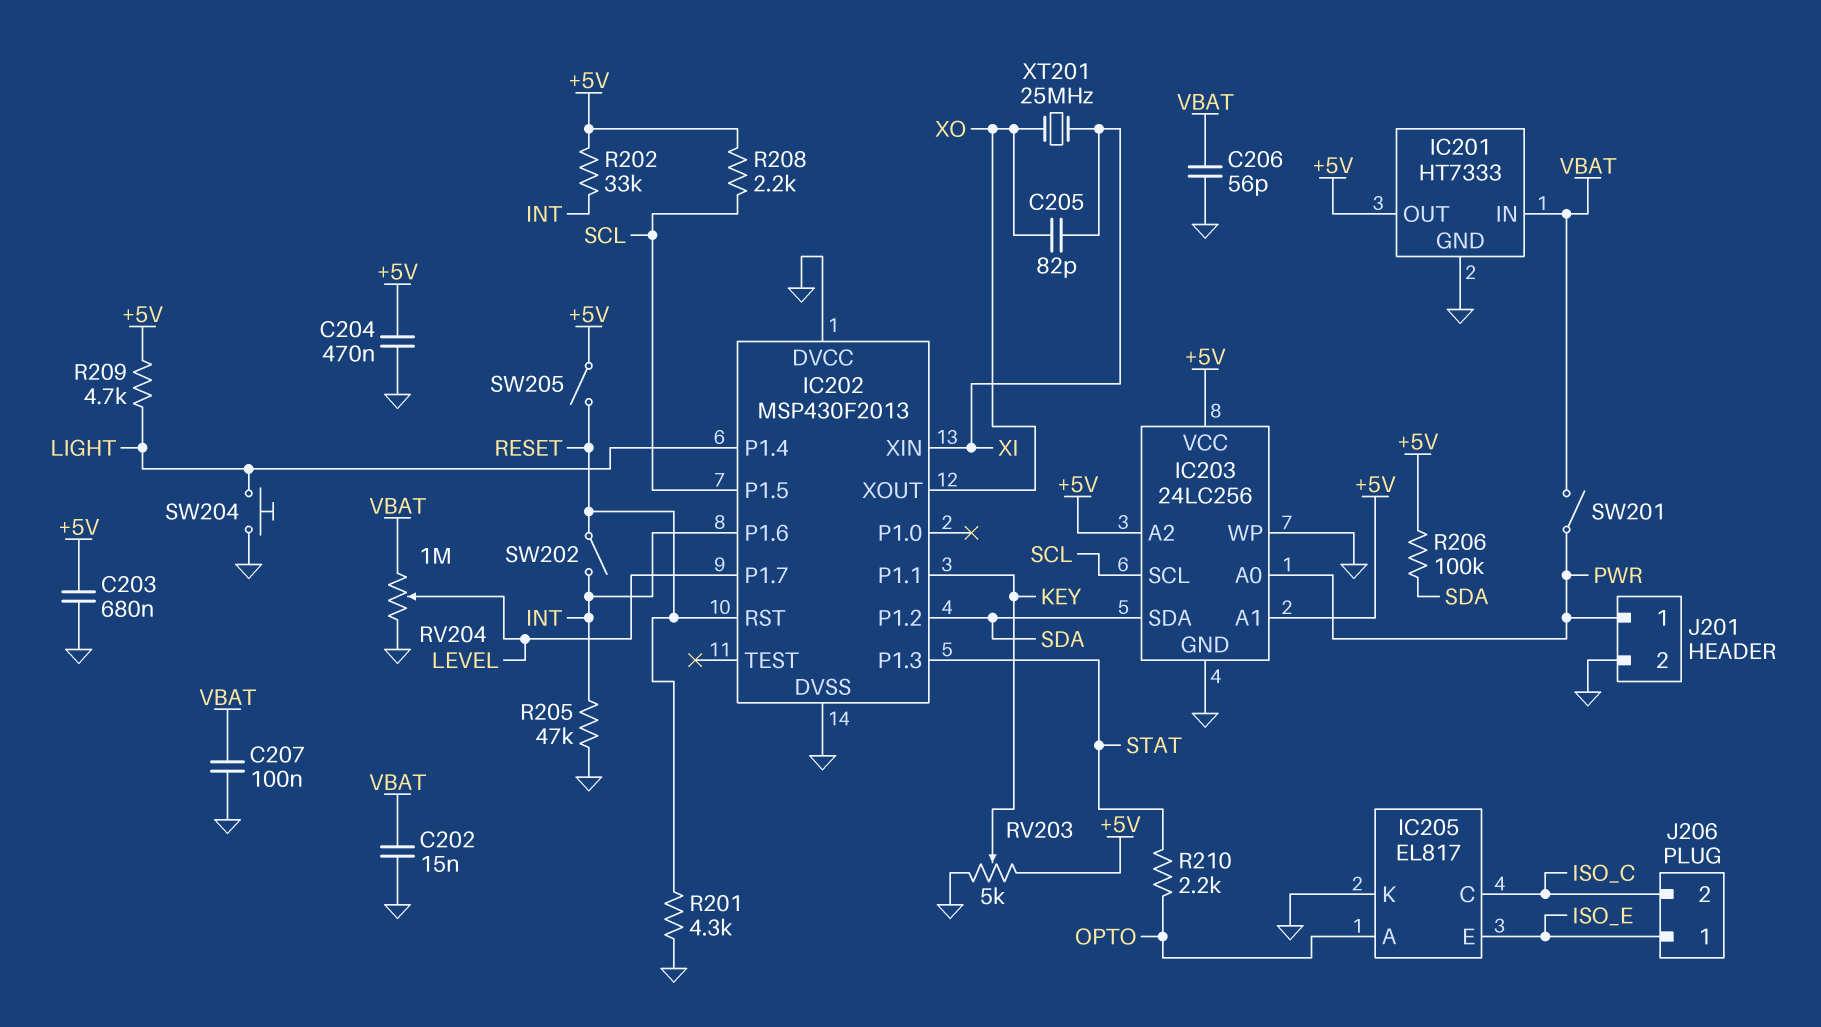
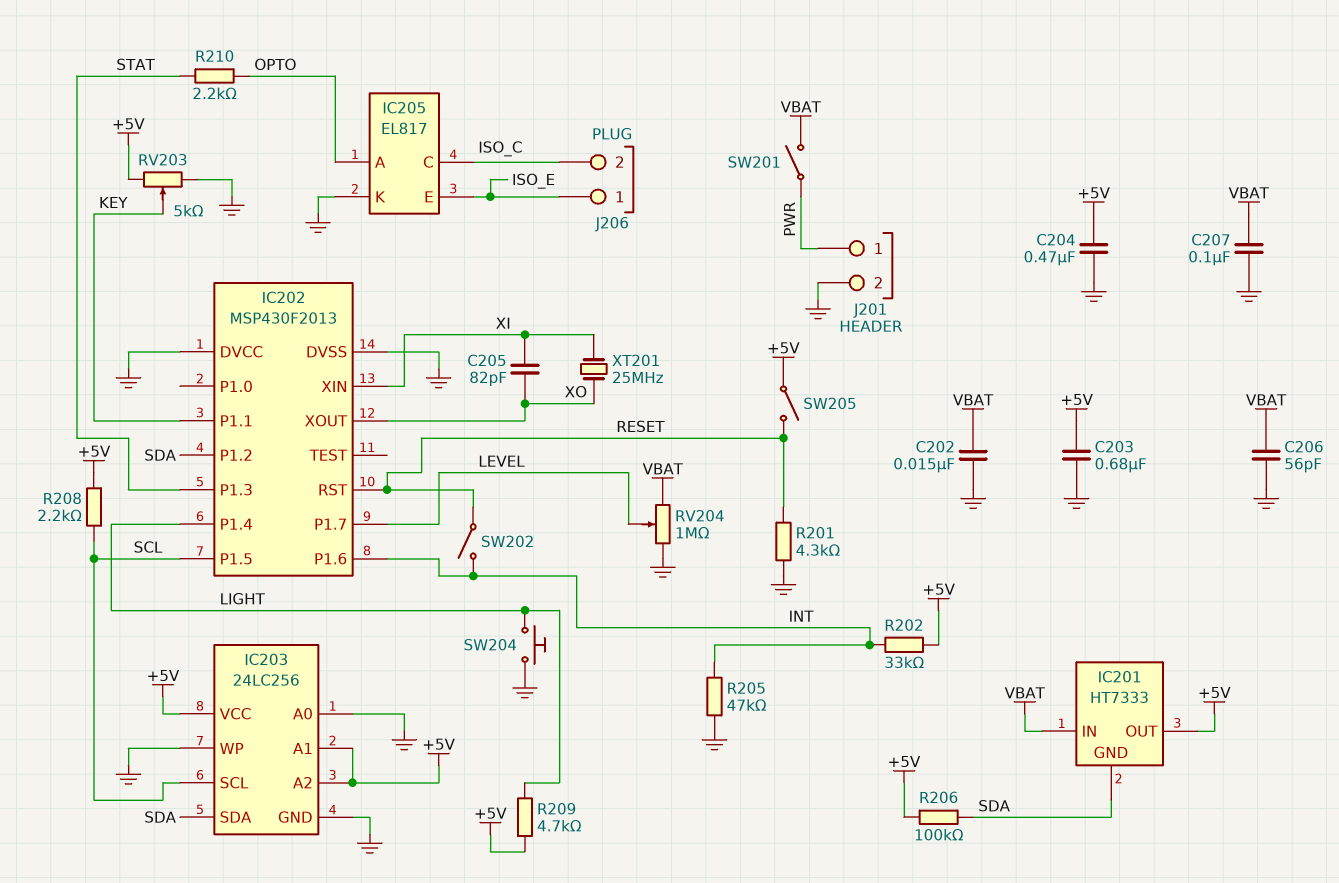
IC201 pin GND: GND -> SDA
IC203 pin A0: PWR -> GND

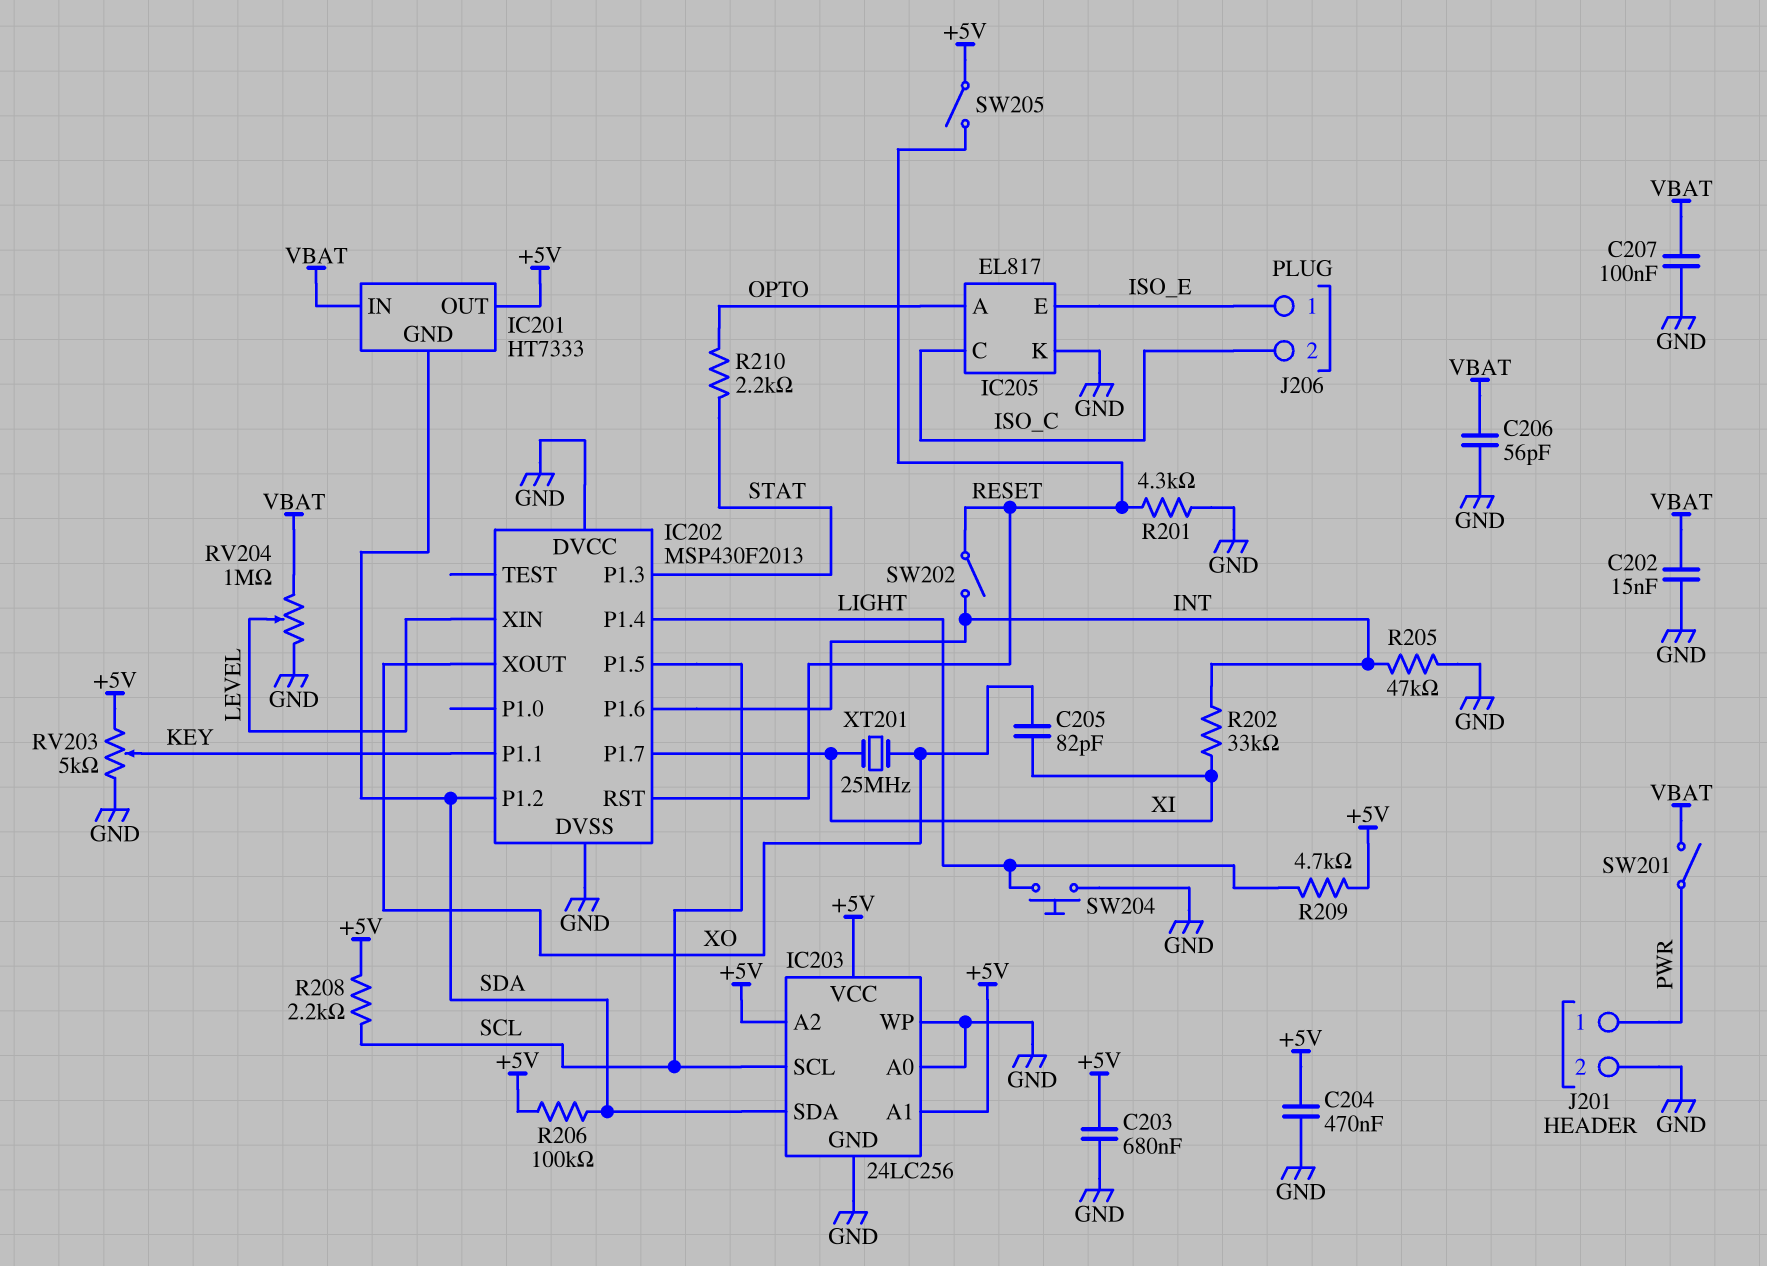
IC202 pin P1.7: LEVEL -> XI
IC202 pin XIN: XI -> LEVEL
R202: 33k (+5V, INT) -> 33k (INT, XI)

